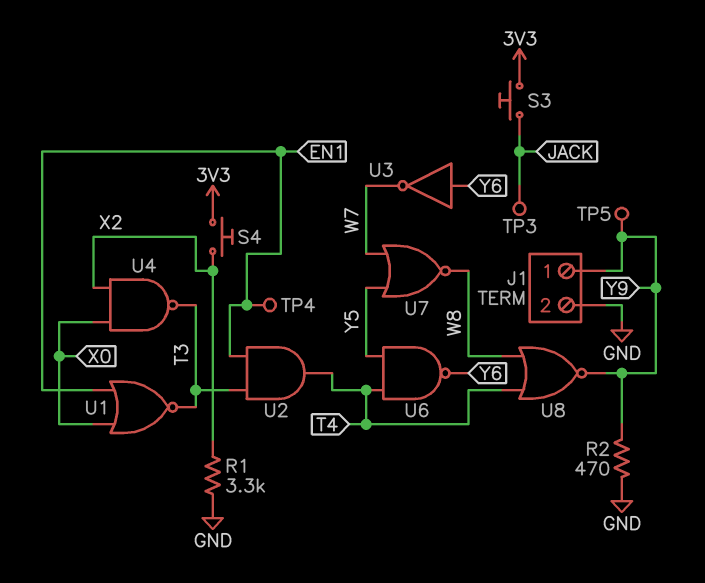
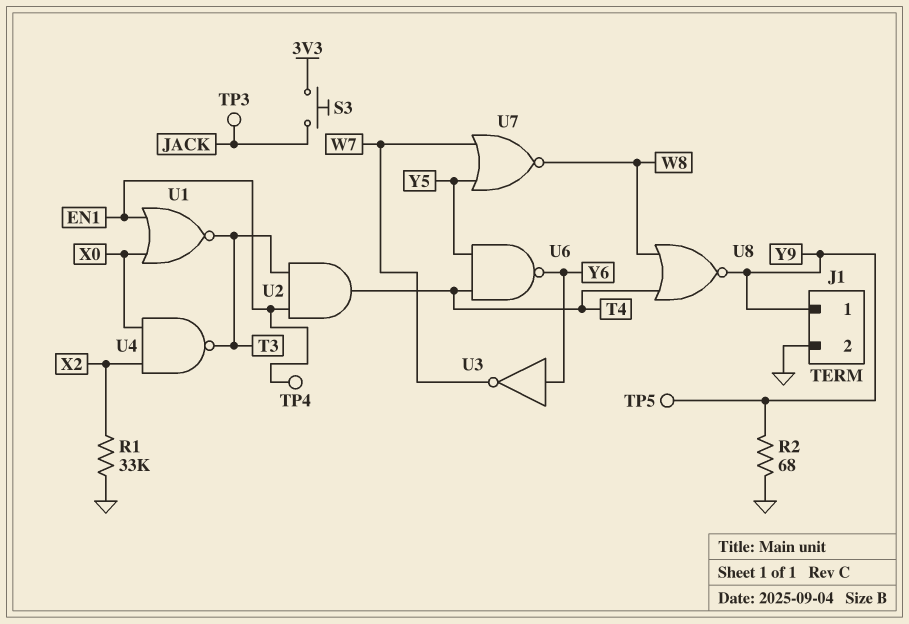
R1: 3.3k (GND, X2) -> 33k (GND, X2)
R2: 470 (GND, Y9) -> 68 (GND, Y9)
S4: button (3V3, X2) -> none

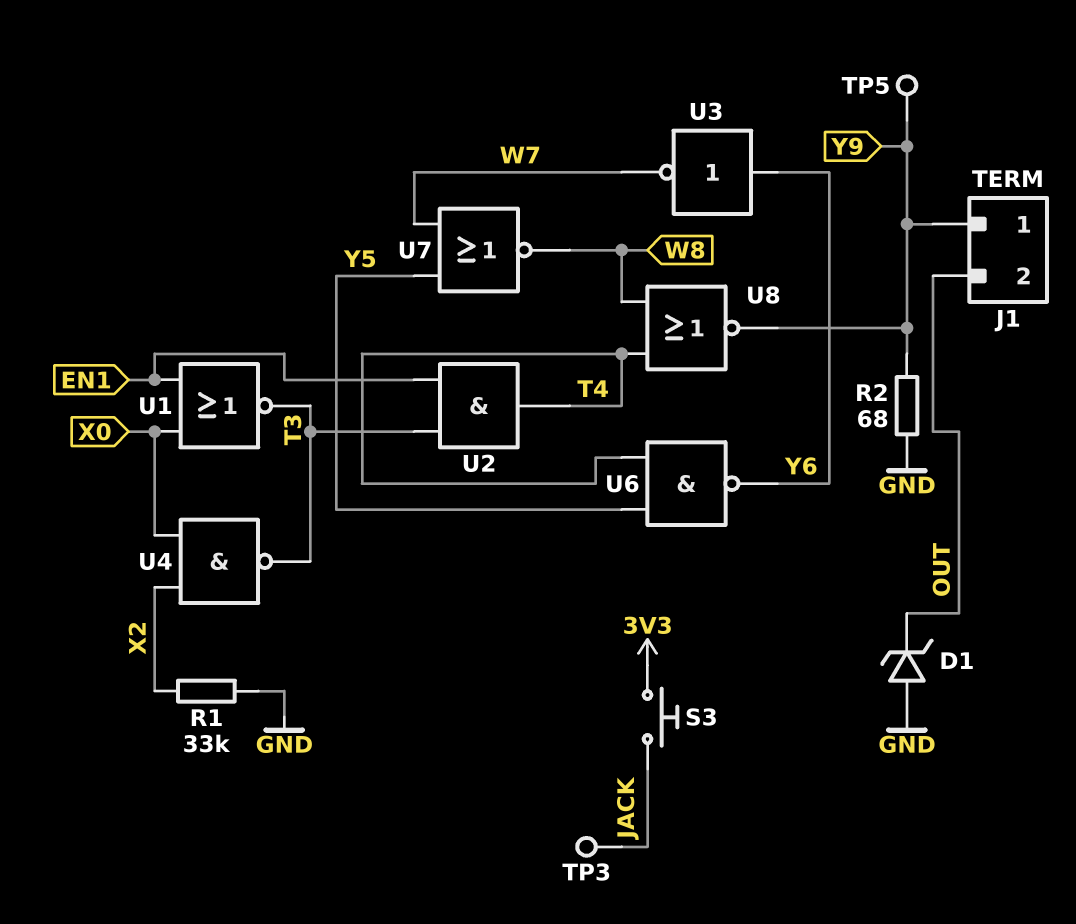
D1: none -> zener (A GND, K OUT)
J1 pin 2: GND -> OUT
TP4: test point (EN1) -> none

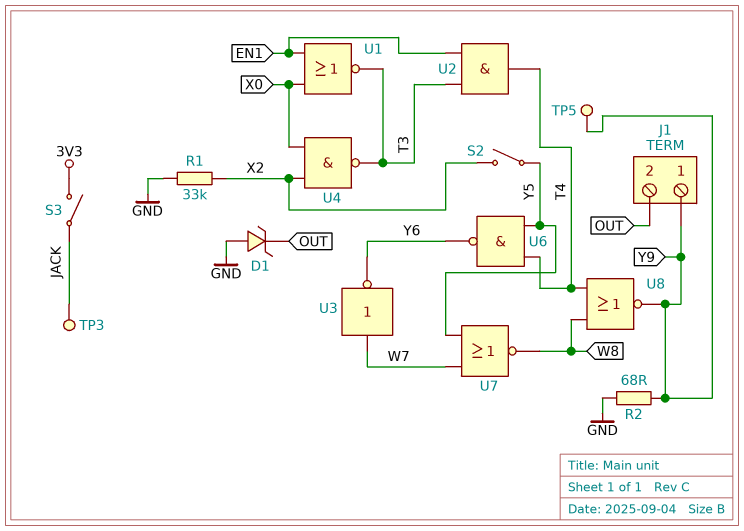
S2: none -> switch (X2, Y5)
S3: button (3V3, JACK) -> switch (3V3, JACK)
U3: NOT (in Y6, out W7) -> NOT (in W7, out Y6)

